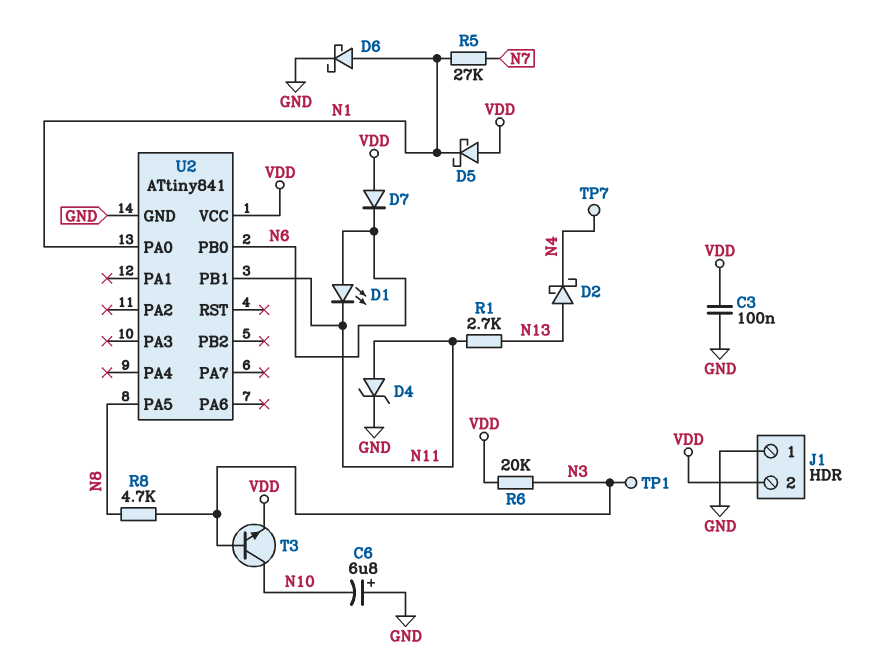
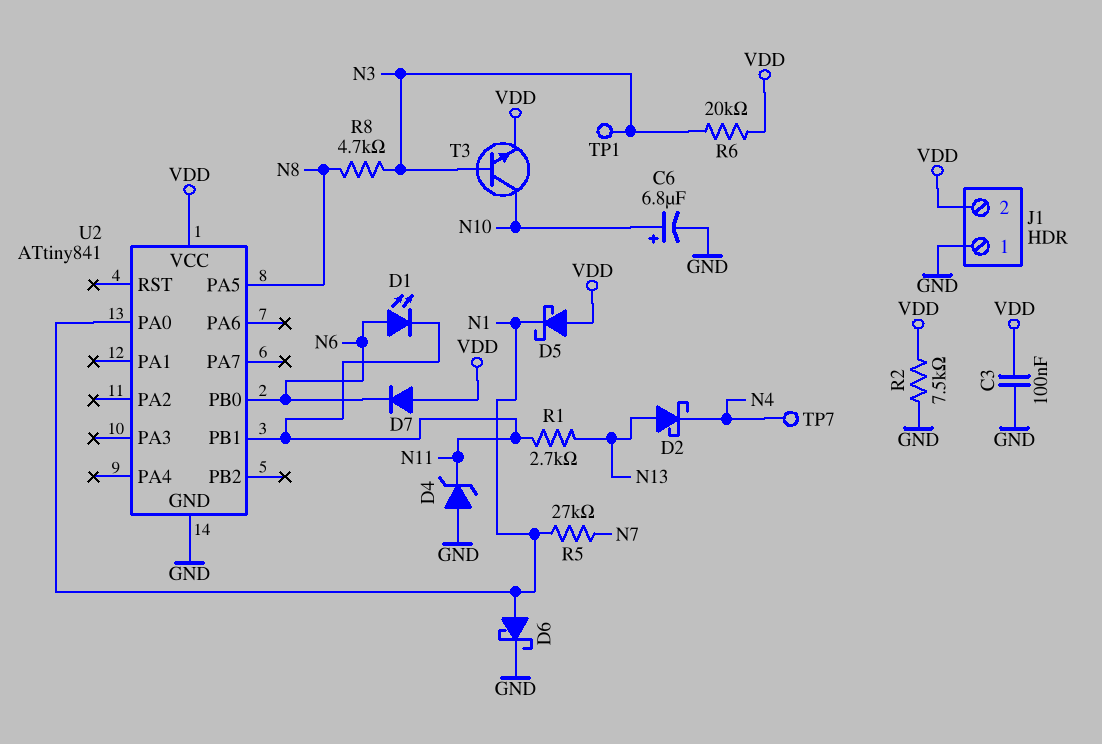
C6: 6.8uF (plus GND, minus N10) -> 6.8uF (plus N10, minus GND)
D4: zener (A N11, K GND) -> zener (A GND, K N11)
R2: none -> 7.5k (GND, VDD)

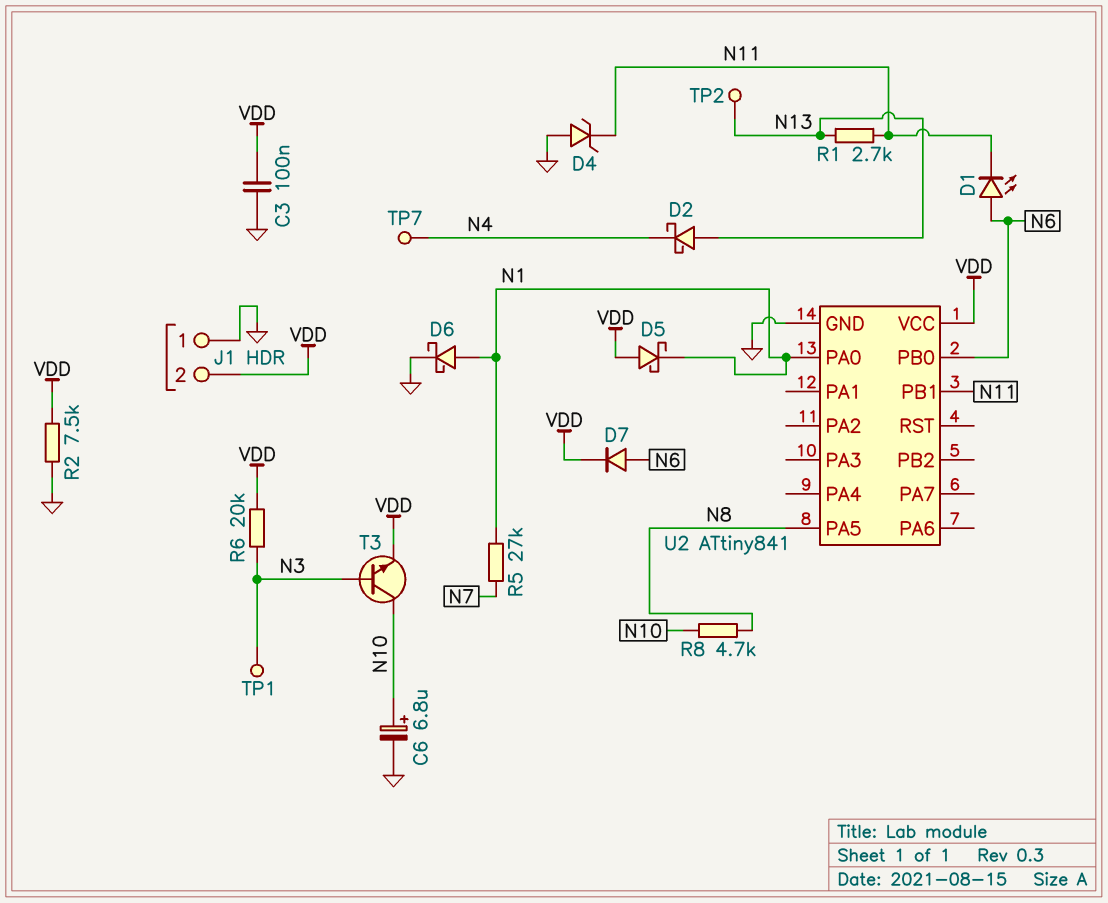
D7: diode (A VDD, K N6) -> diode (A N6, K VDD)
R8: 4.7k (N3, N8) -> 4.7k (N8, N10)
TP2: none -> test point (N13)

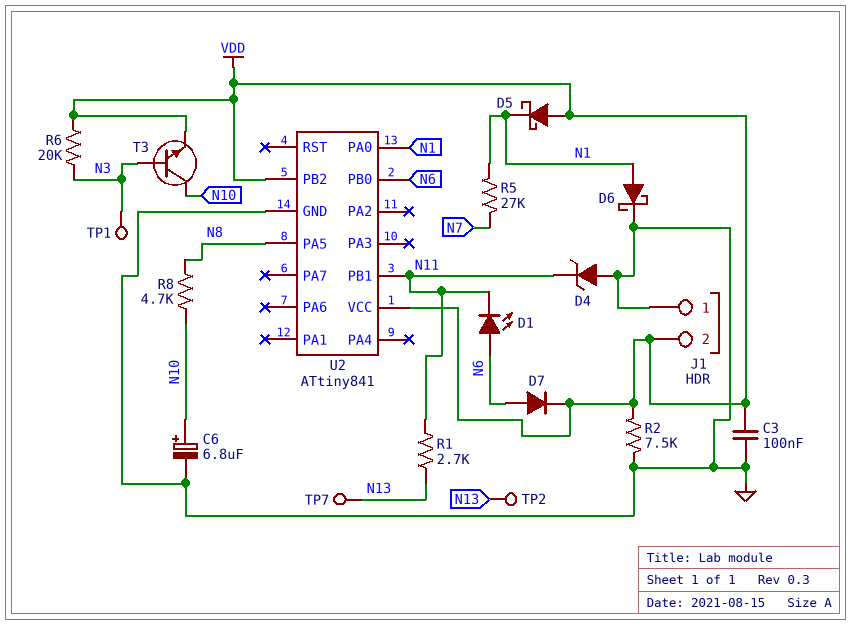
D2: schottky (A N13, K N4) -> none
TP7: test point (N4) -> test point (N13)
U2 pin PB2: none -> VDD

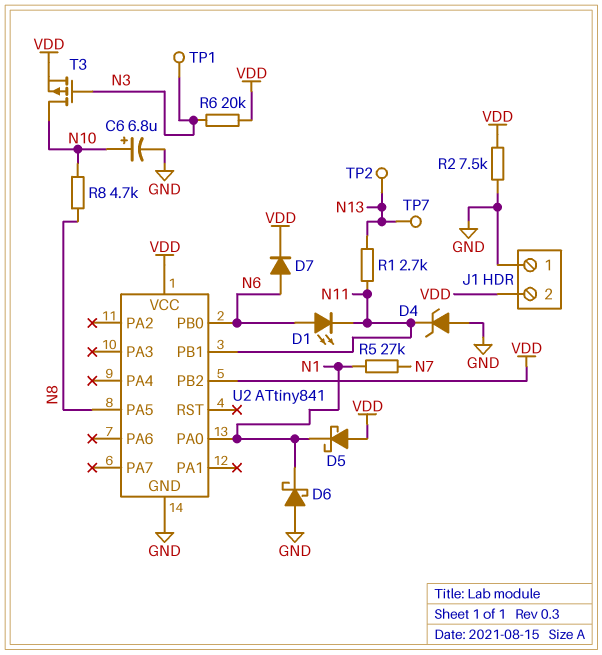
C3: 100nF (GND, VDD) -> none
D6: schottky (A N1, K GND) -> schottky (A GND, K N1)
T3: NPN (B N3, C N10, E VDD) -> PMOS (G N3, D N10, S VDD)

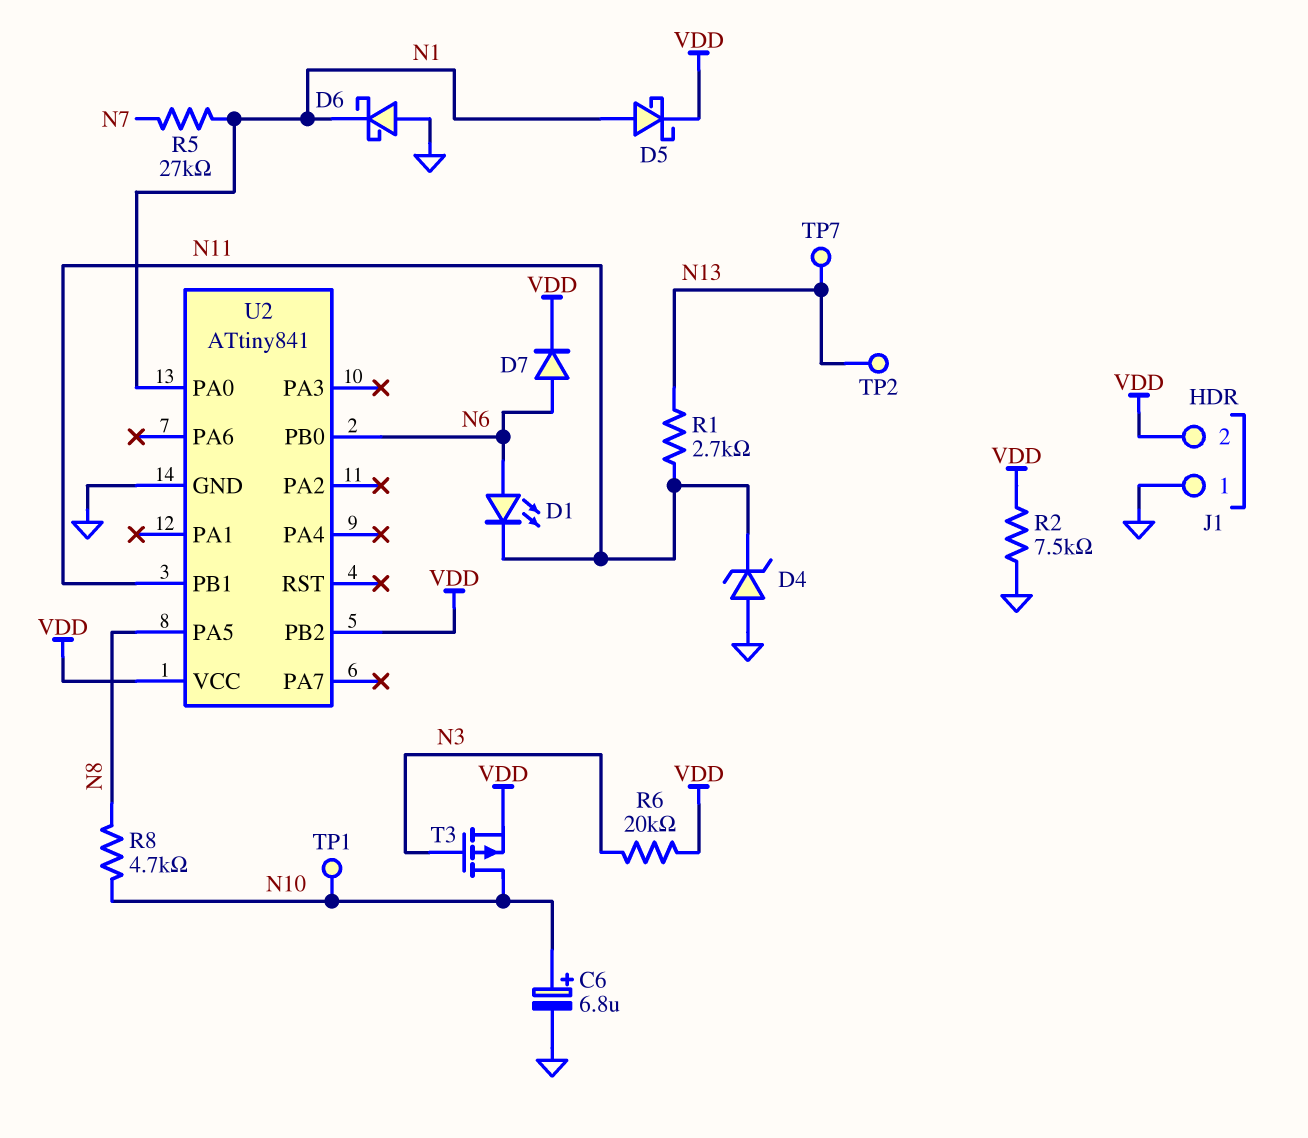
D5: schottky (A VDD, K N1) -> schottky (A N1, K VDD)
TP1: test point (N3) -> test point (N10)

